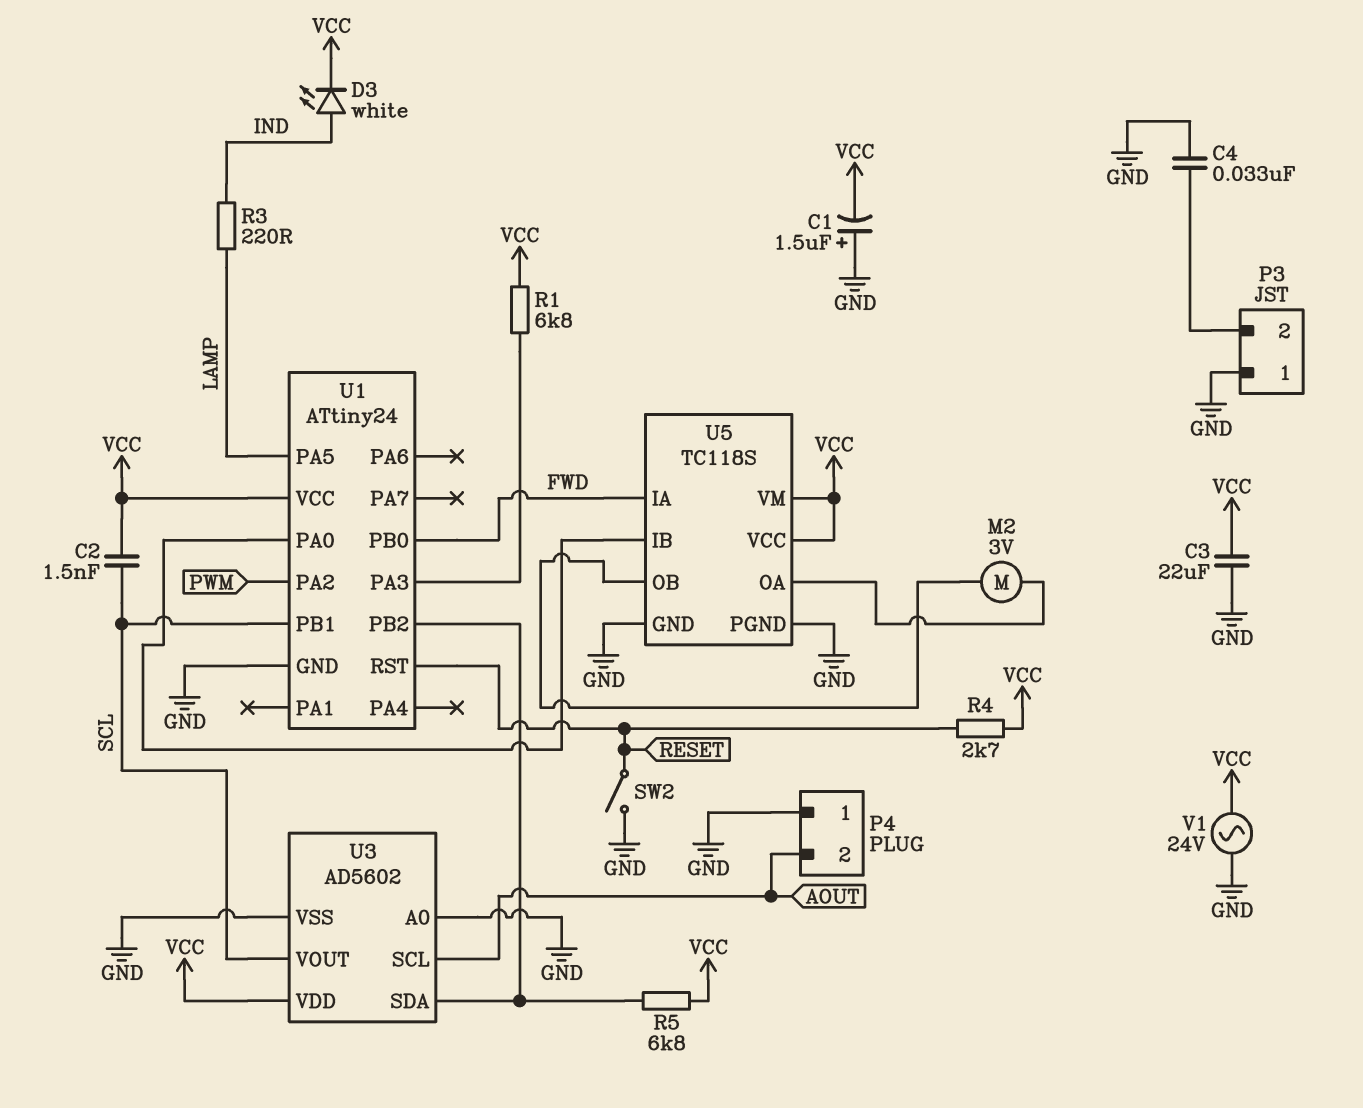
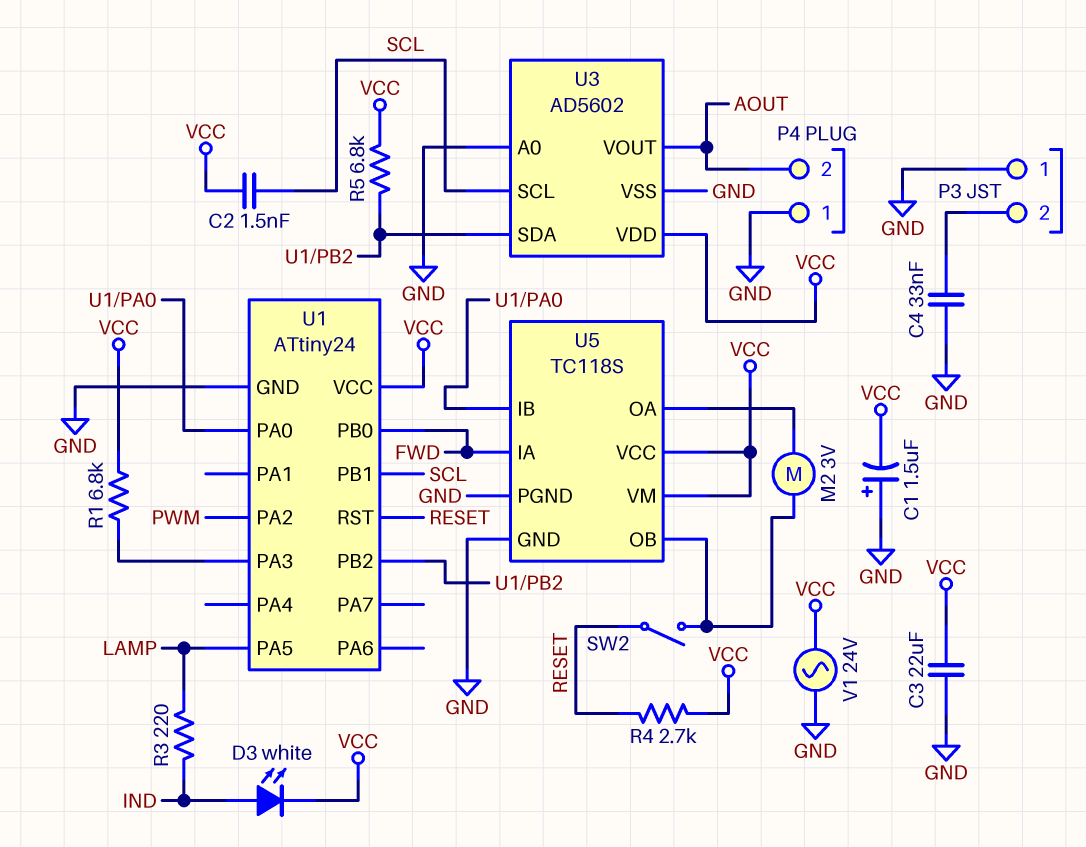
SW2: switch (GND, RESET) -> switch (RESET, U5/OB)
U3 pin SCL: AOUT -> SCL
U3 pin VOUT: SCL -> AOUT

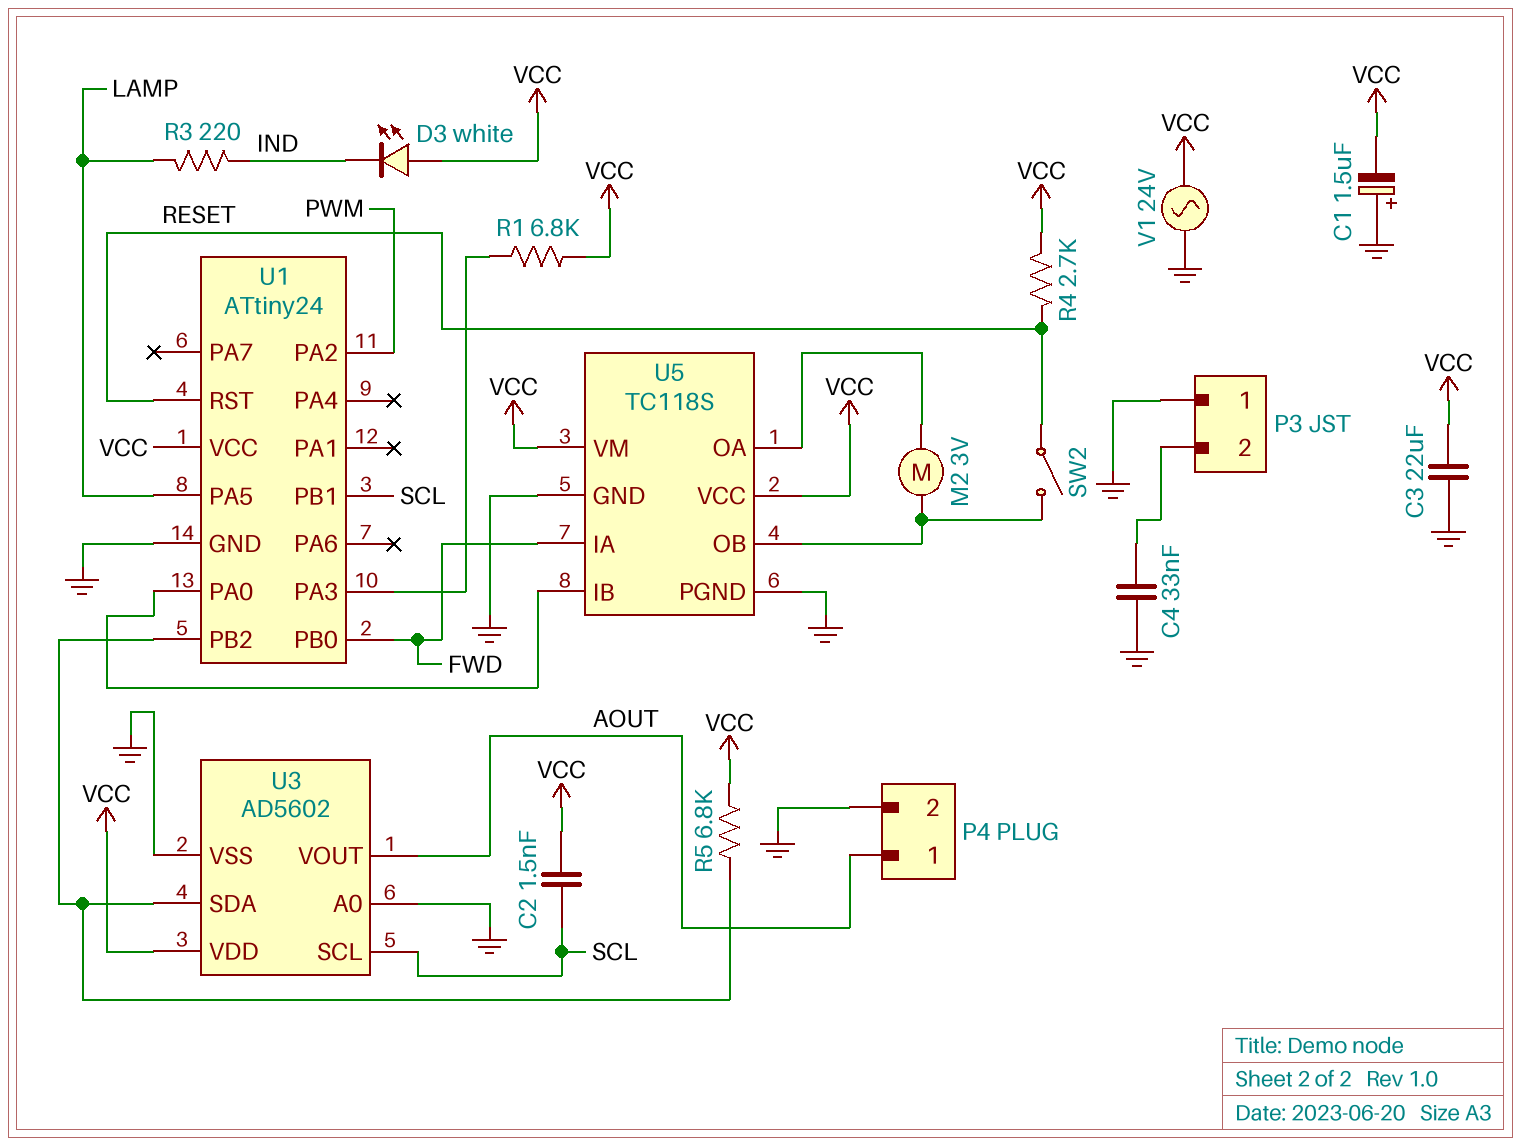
D3: LED white (A IND, K VCC) -> LED white (A VCC, K IND)
P4 pin 1: GND -> AOUT
P4 pin 2: AOUT -> GND

